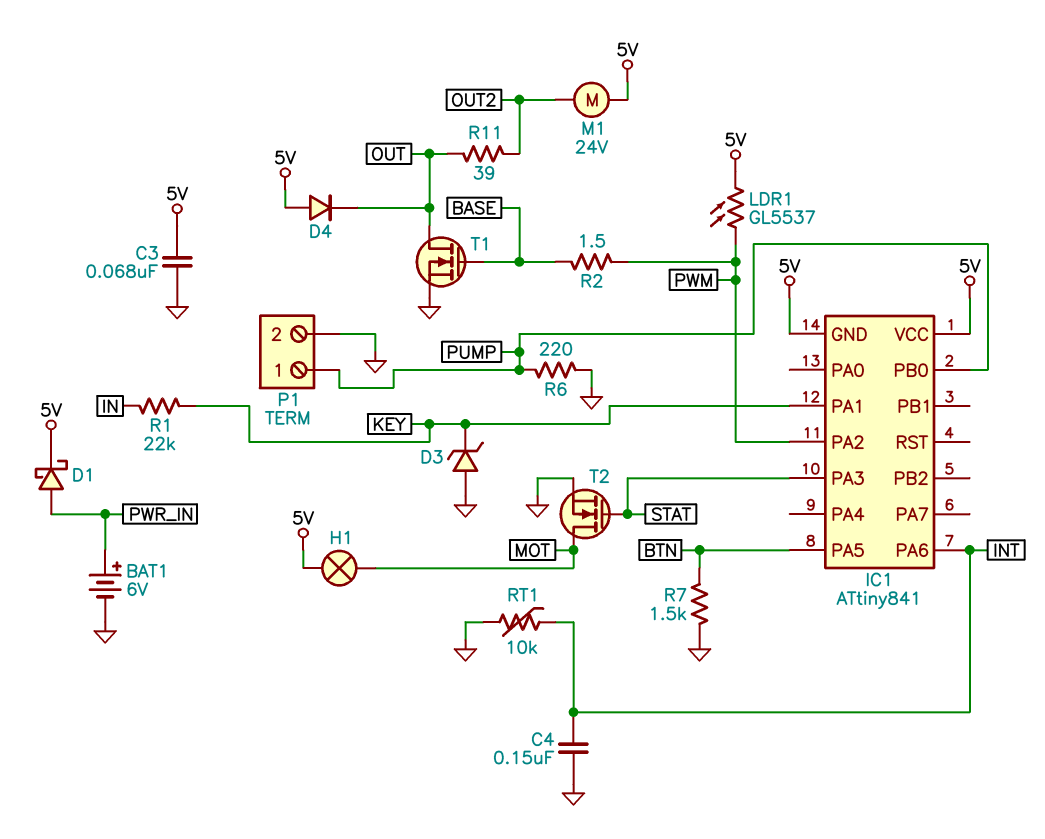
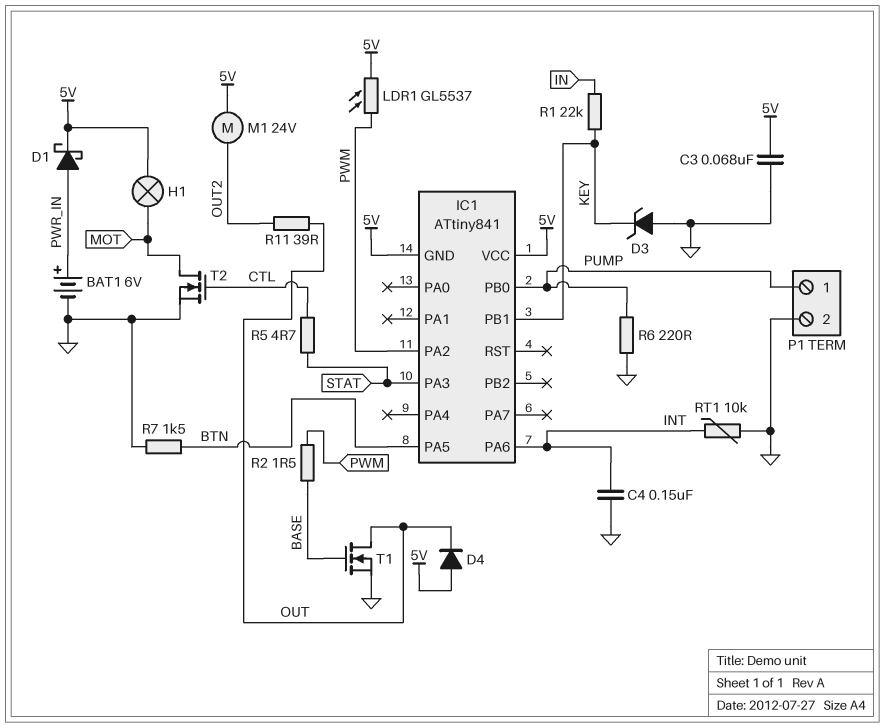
IC1 pin PA1: KEY -> none
IC1 pin PB1: none -> KEY
R5: none -> 4.7 (CTL, STAT)
T2: NMOS (G STAT, D MOT, S GND) -> NMOS (G CTL, D MOT, S GND)

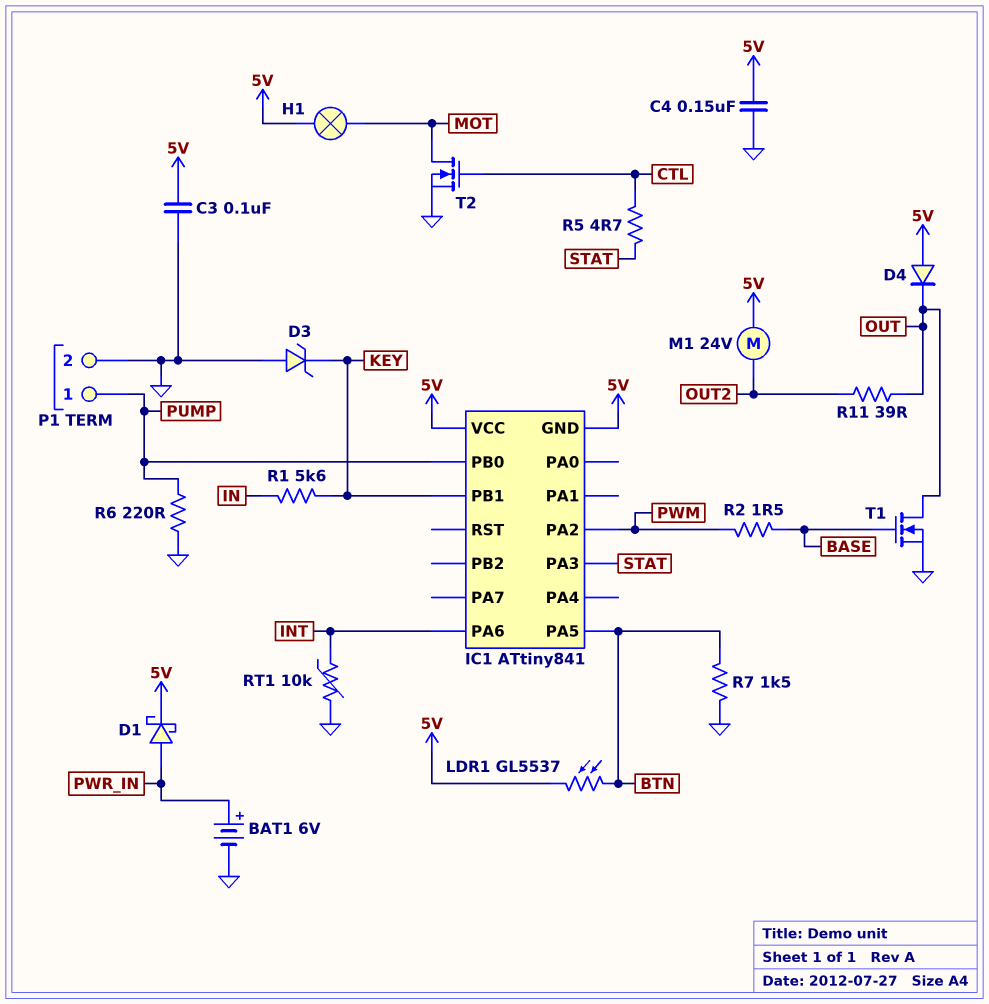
C3: 68nF (5V, GND) -> 100nF (5V, GND)
C4: 150nF (GND, INT) -> 150nF (5V, GND)
LDR1: GL5537 (5V, PWM) -> GL5537 (5V, BTN)
R1: 22k (IN, KEY) -> 5.6k (IN, KEY)

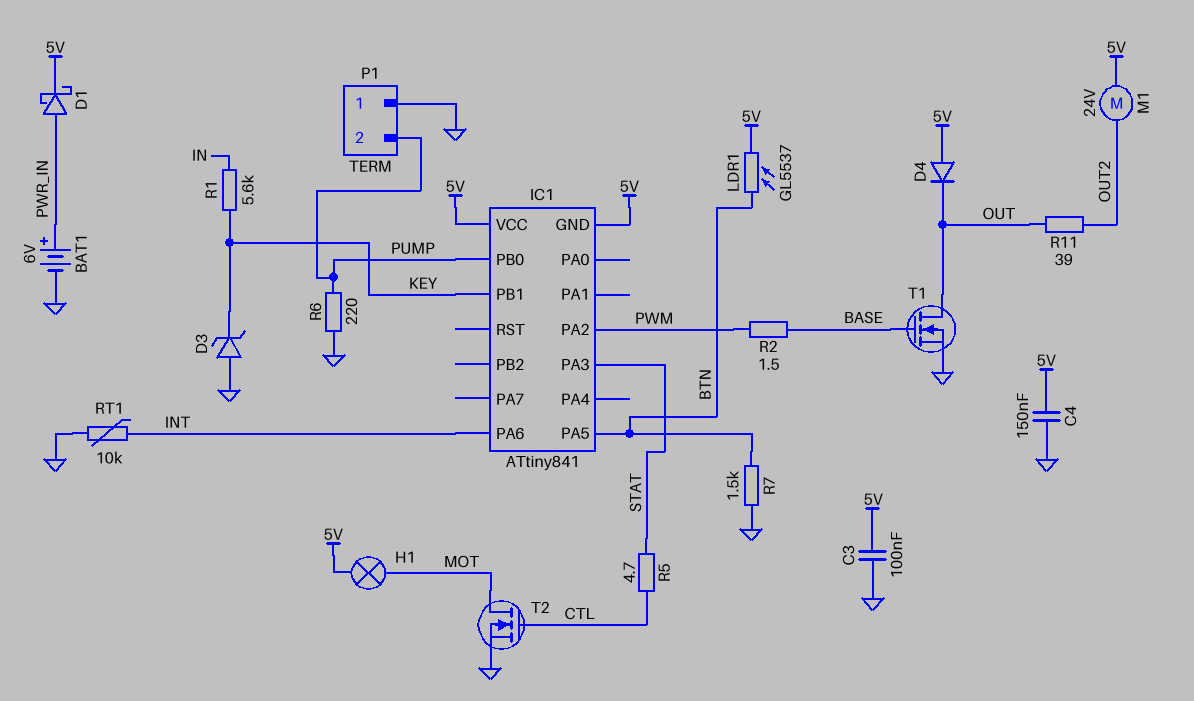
P1 pin 1: PUMP -> GND
P1 pin 2: GND -> PUMP

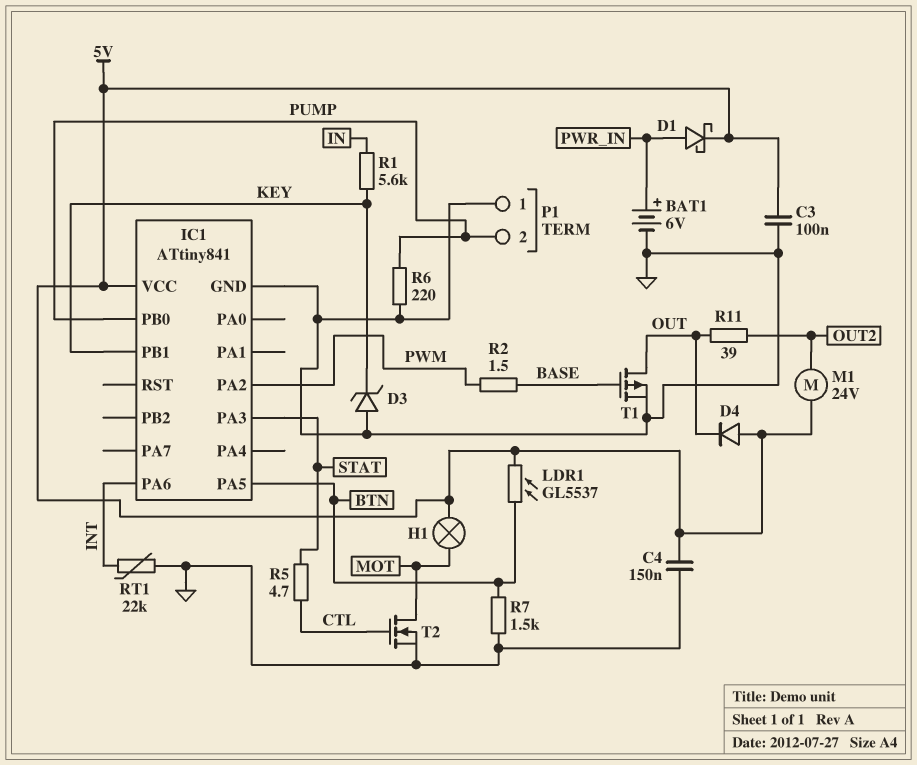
IC1 pin GND: 5V -> GND
RT1: 10k (GND, INT) -> 22k (GND, INT)
T1: NMOS (G BASE, D OUT, S GND) -> PMOS (G BASE, D OUT, S GND)

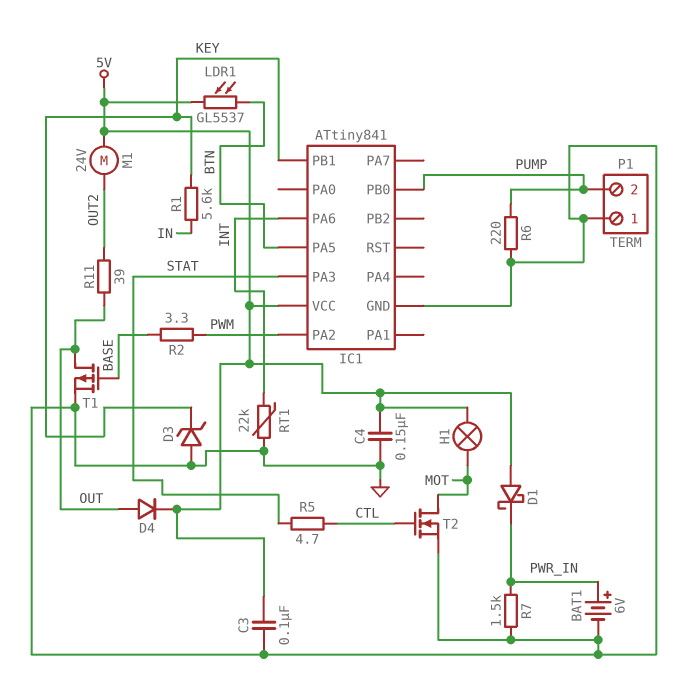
D1: schottky (A PWR_IN, K 5V) -> schottky (A 5V, K PWR_IN)
D4: diode (A 5V, K OUT) -> diode (A OUT, K 5V)
R2: 1.5 (BASE, PWM) -> 3.3 (BASE, PWM)
R7: 1.5k (BTN, GND) -> 1.5k (GND, PWR_IN)

